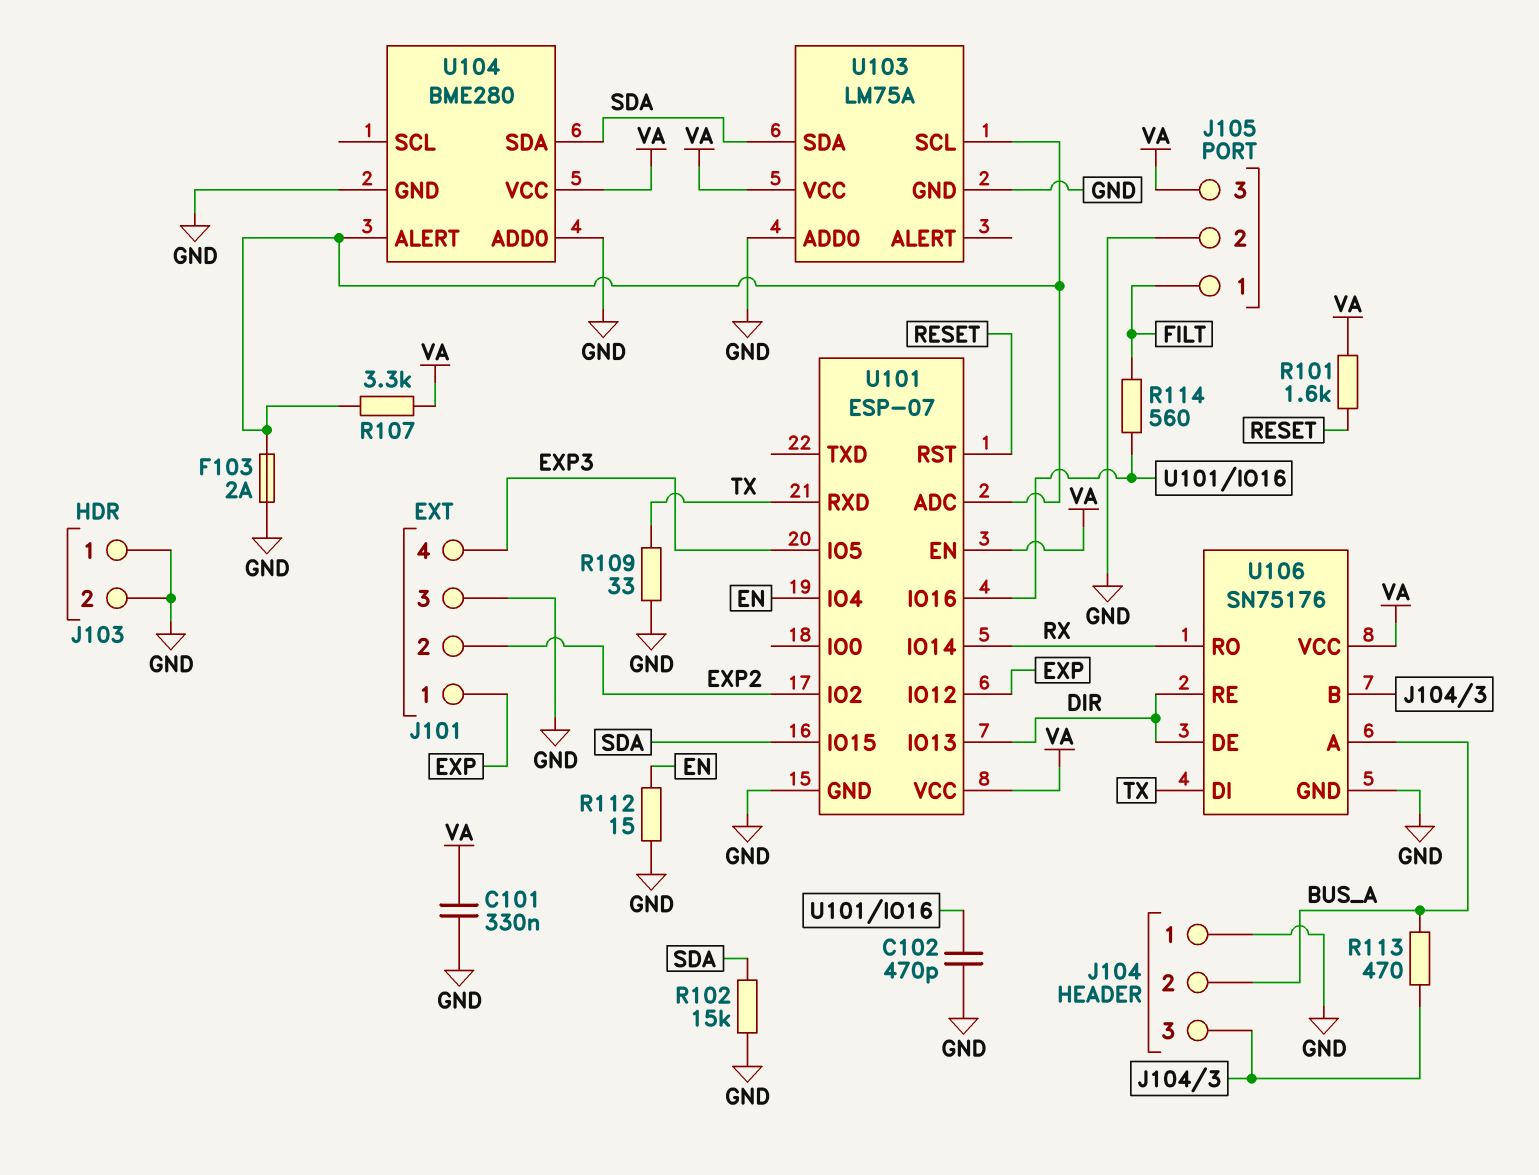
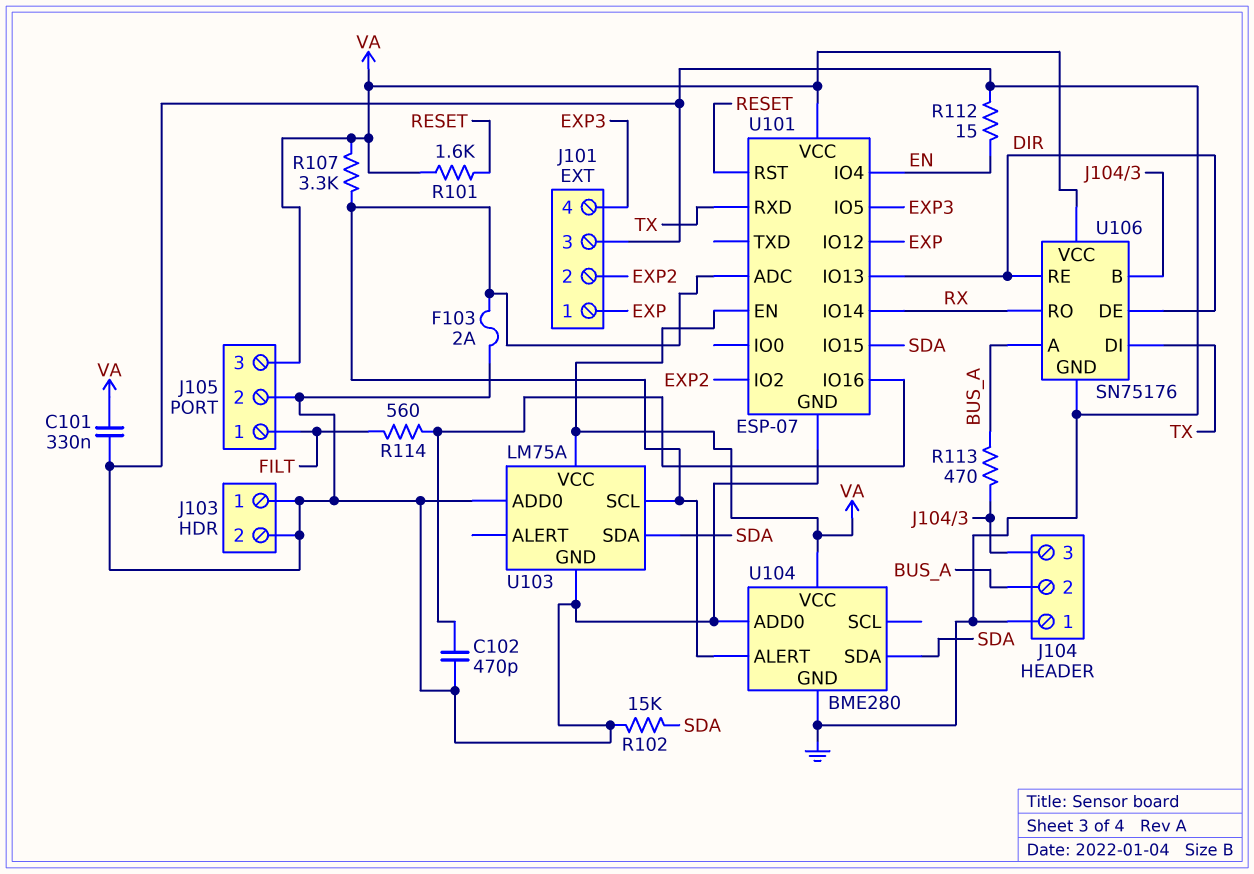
R109: 33 (GND, TX) -> none

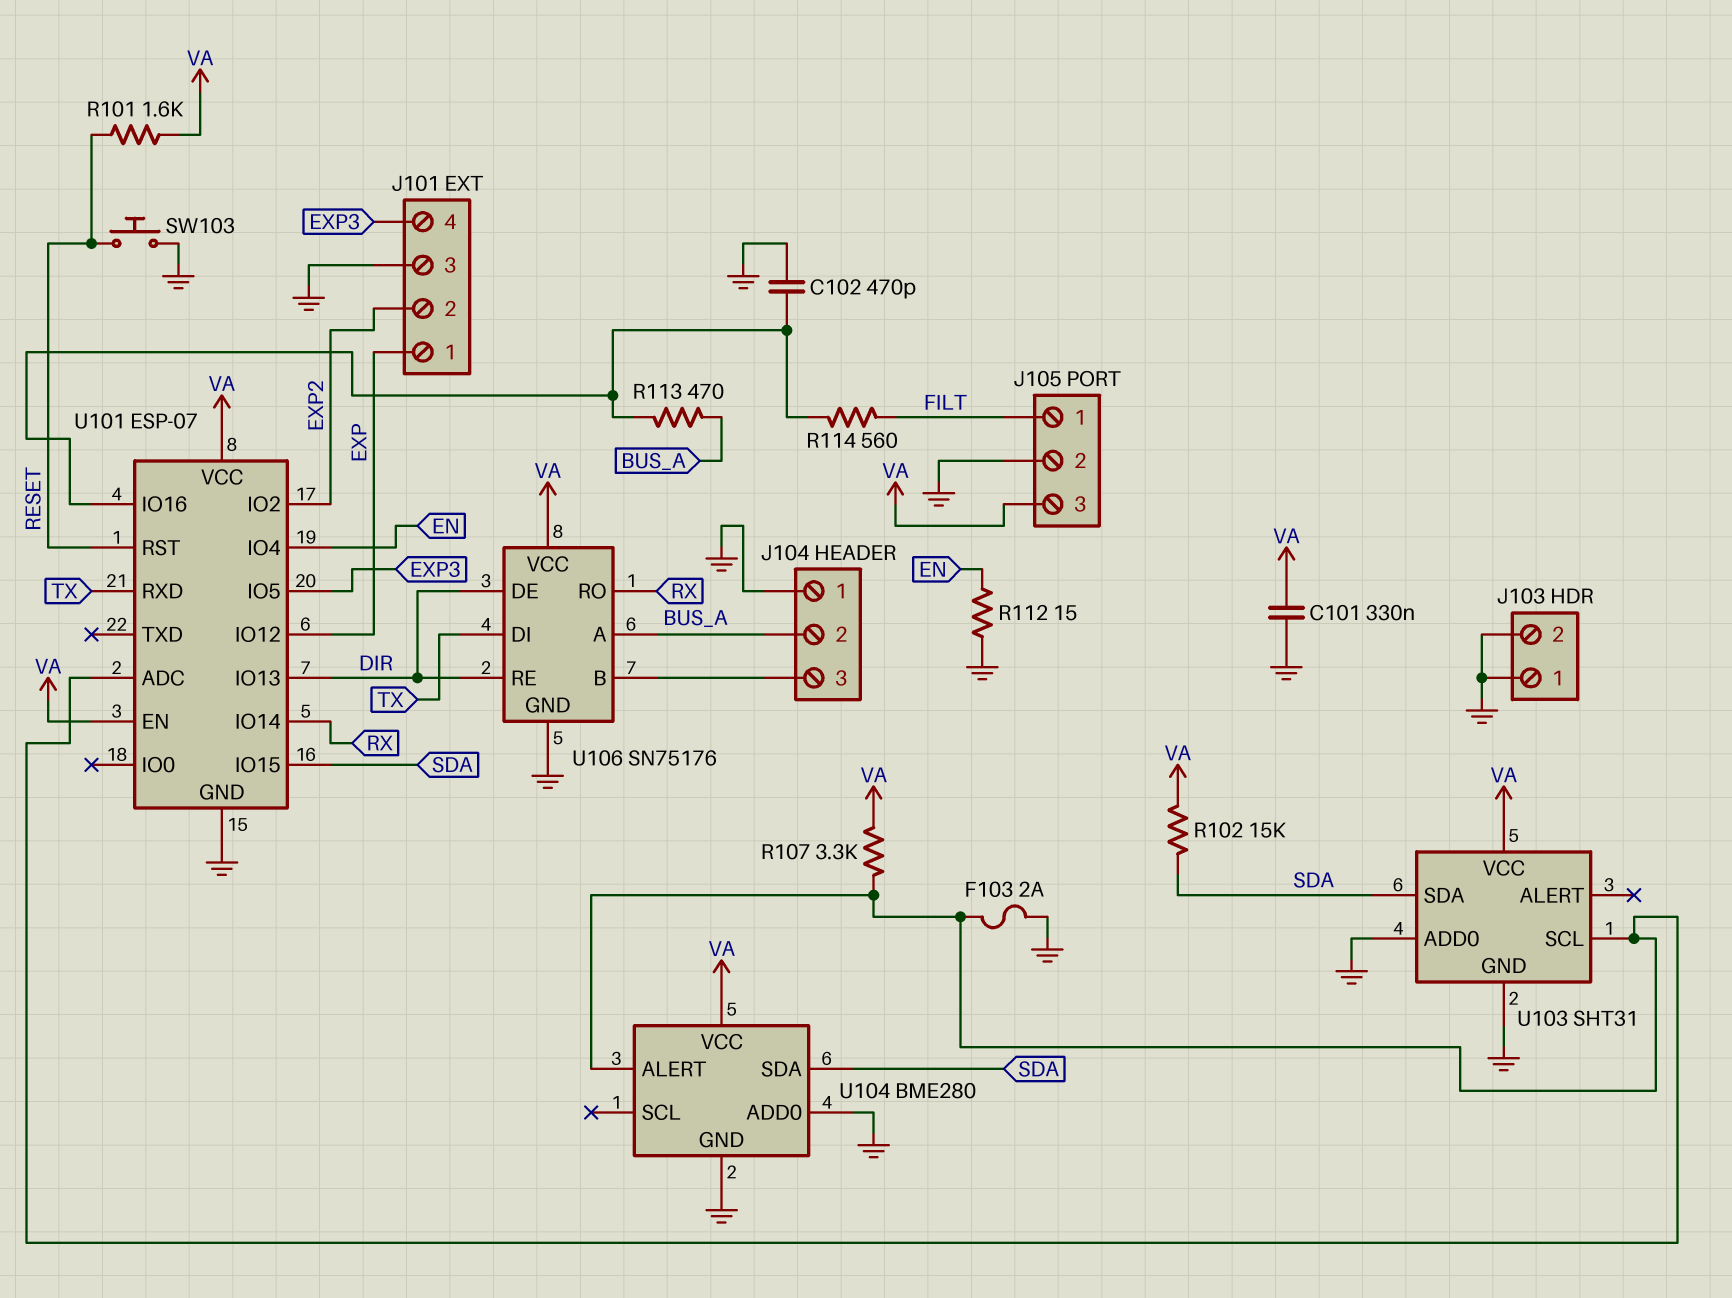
R102: 15k (GND, SDA) -> 15k (SDA, VA)
R113: 470 (BUS_A, J104/3) -> 470 (BUS_A, U101/IO16)
SW103: none -> button (GND, RESET)
U103: LM75A -> SHT31

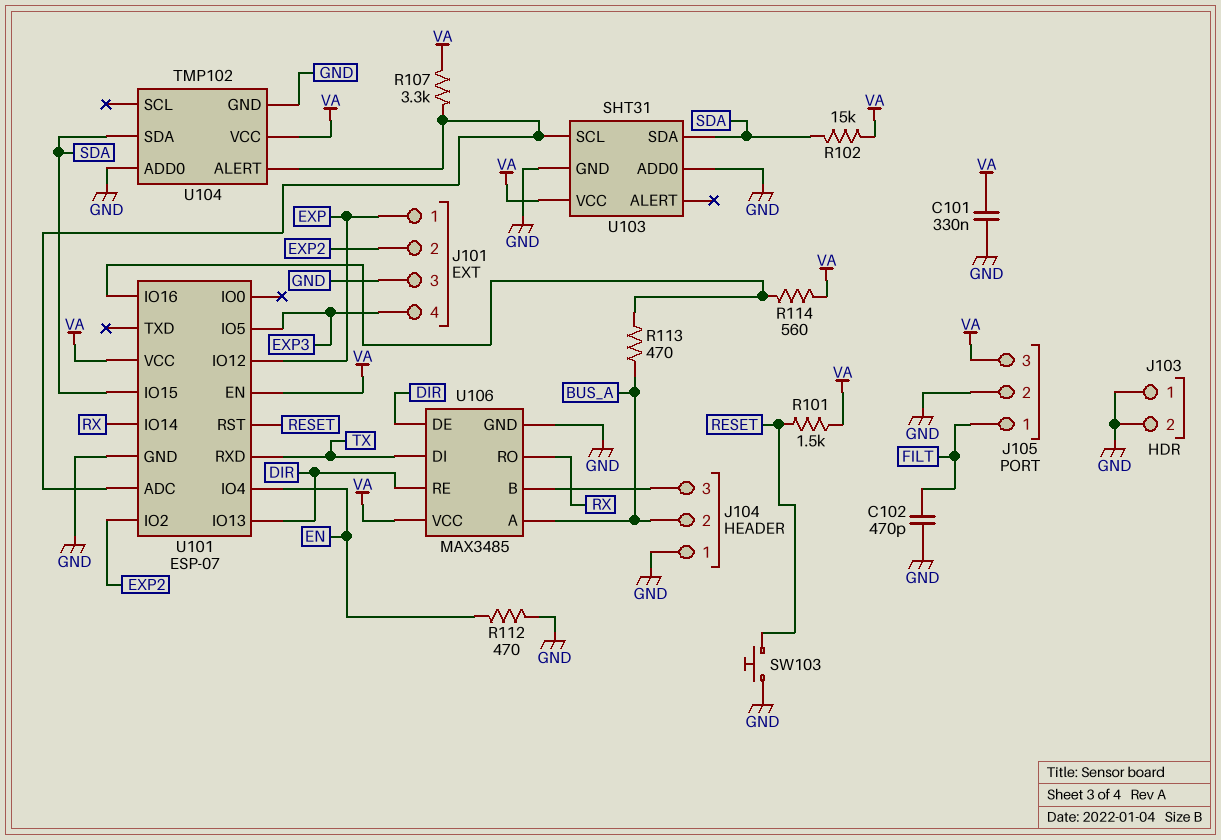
C102: 470pF (GND, U101/IO16) -> 470pF (FILT, GND)
F103: 2A (GND, U101/ADC) -> none
R101: 1.6k (RESET, VA) -> 1.5k (RESET, VA)
R112: 15 (EN, GND) -> 470 (EN, GND)
R114: 560 (FILT, U101/IO16) -> 560 (U101/IO16, VA)
U104: BME280 -> TMP102
U106: SN75176 -> MAX3485

